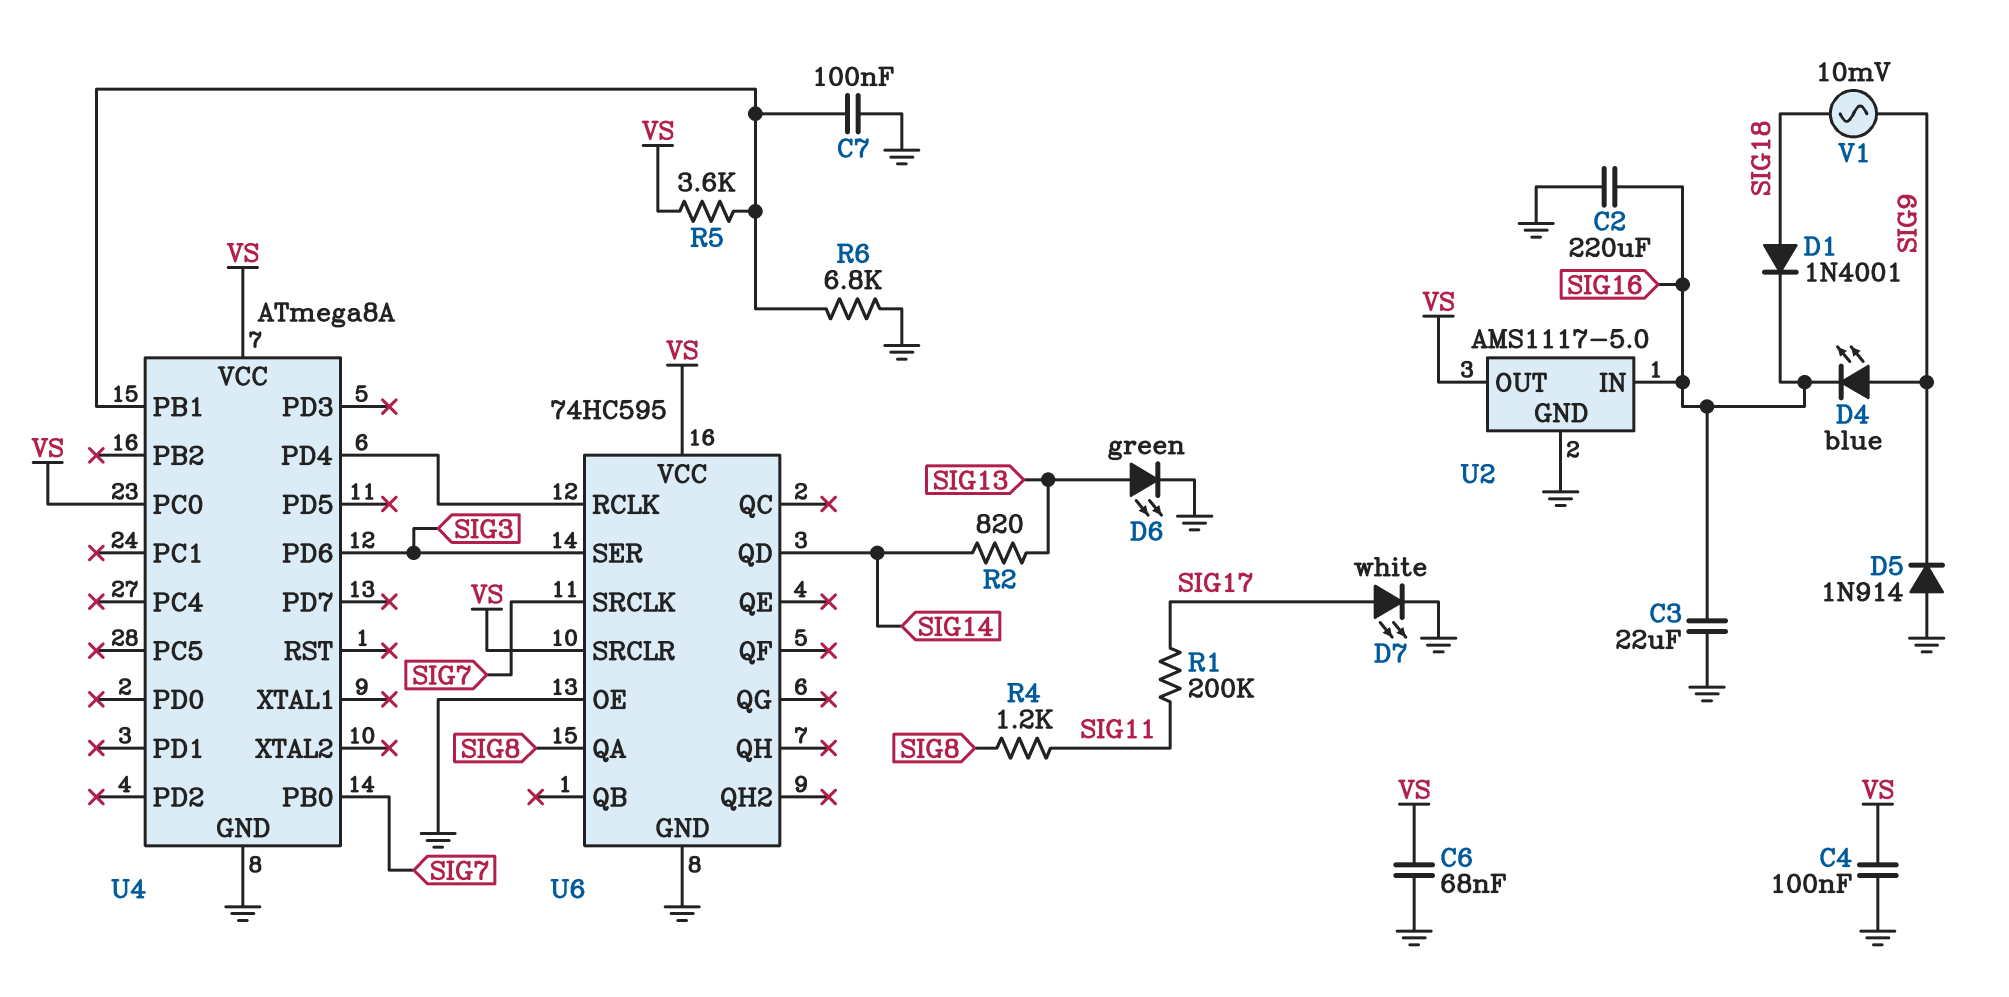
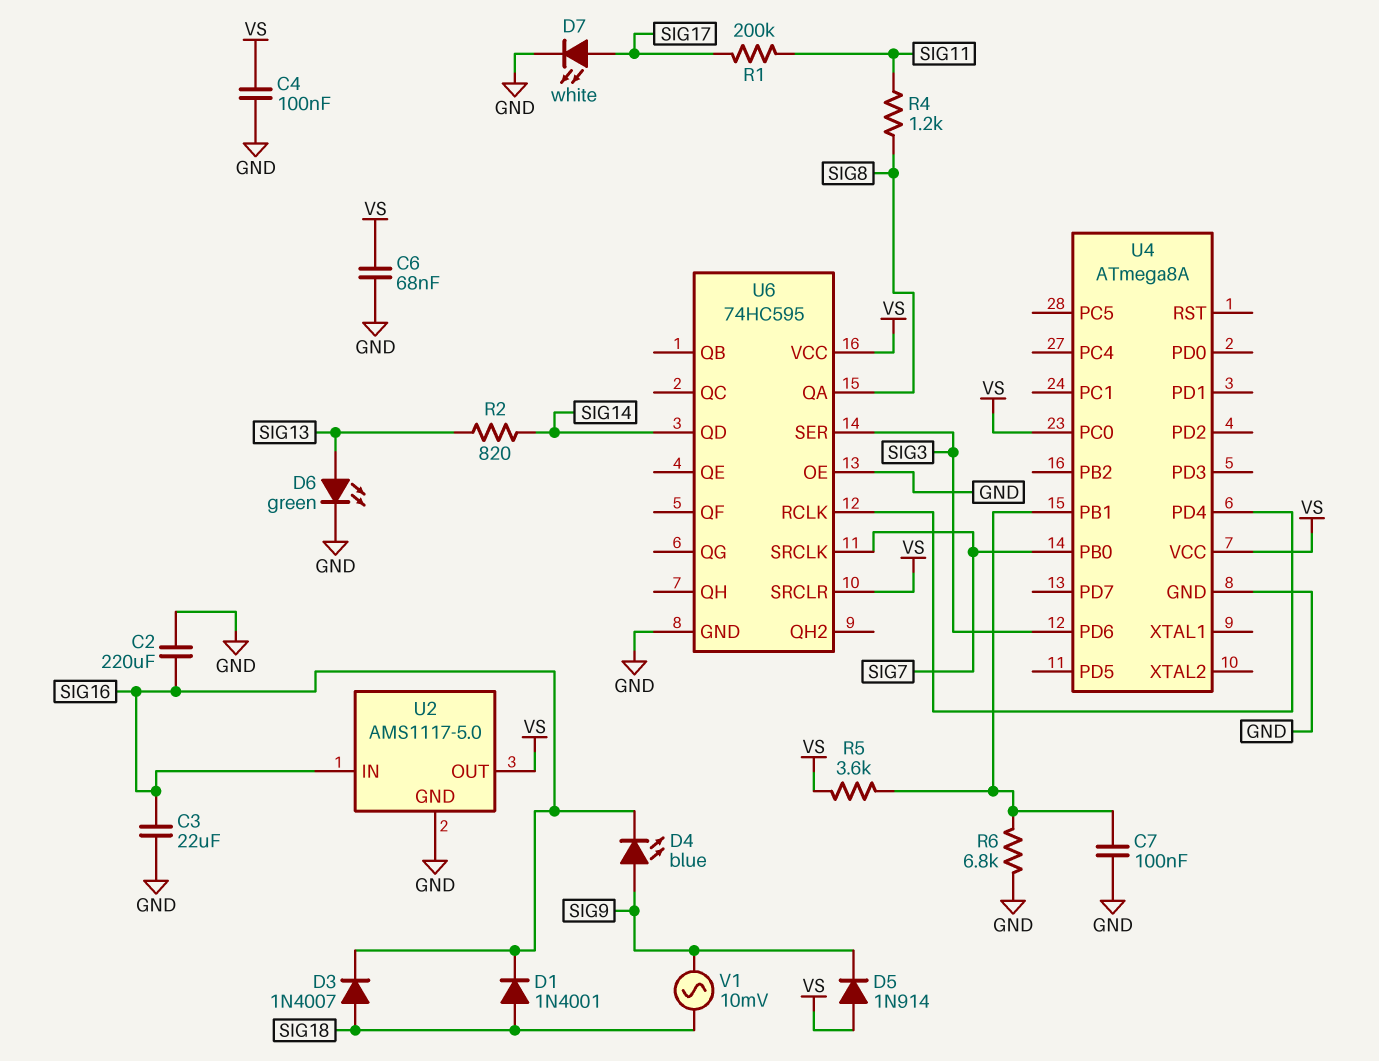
D3: none -> diode 1N4007 (A SIG18, K SIG16)
D5: diode 1N914 (A GND, K SIG9) -> diode 1N914 (A VS, K SIG9)

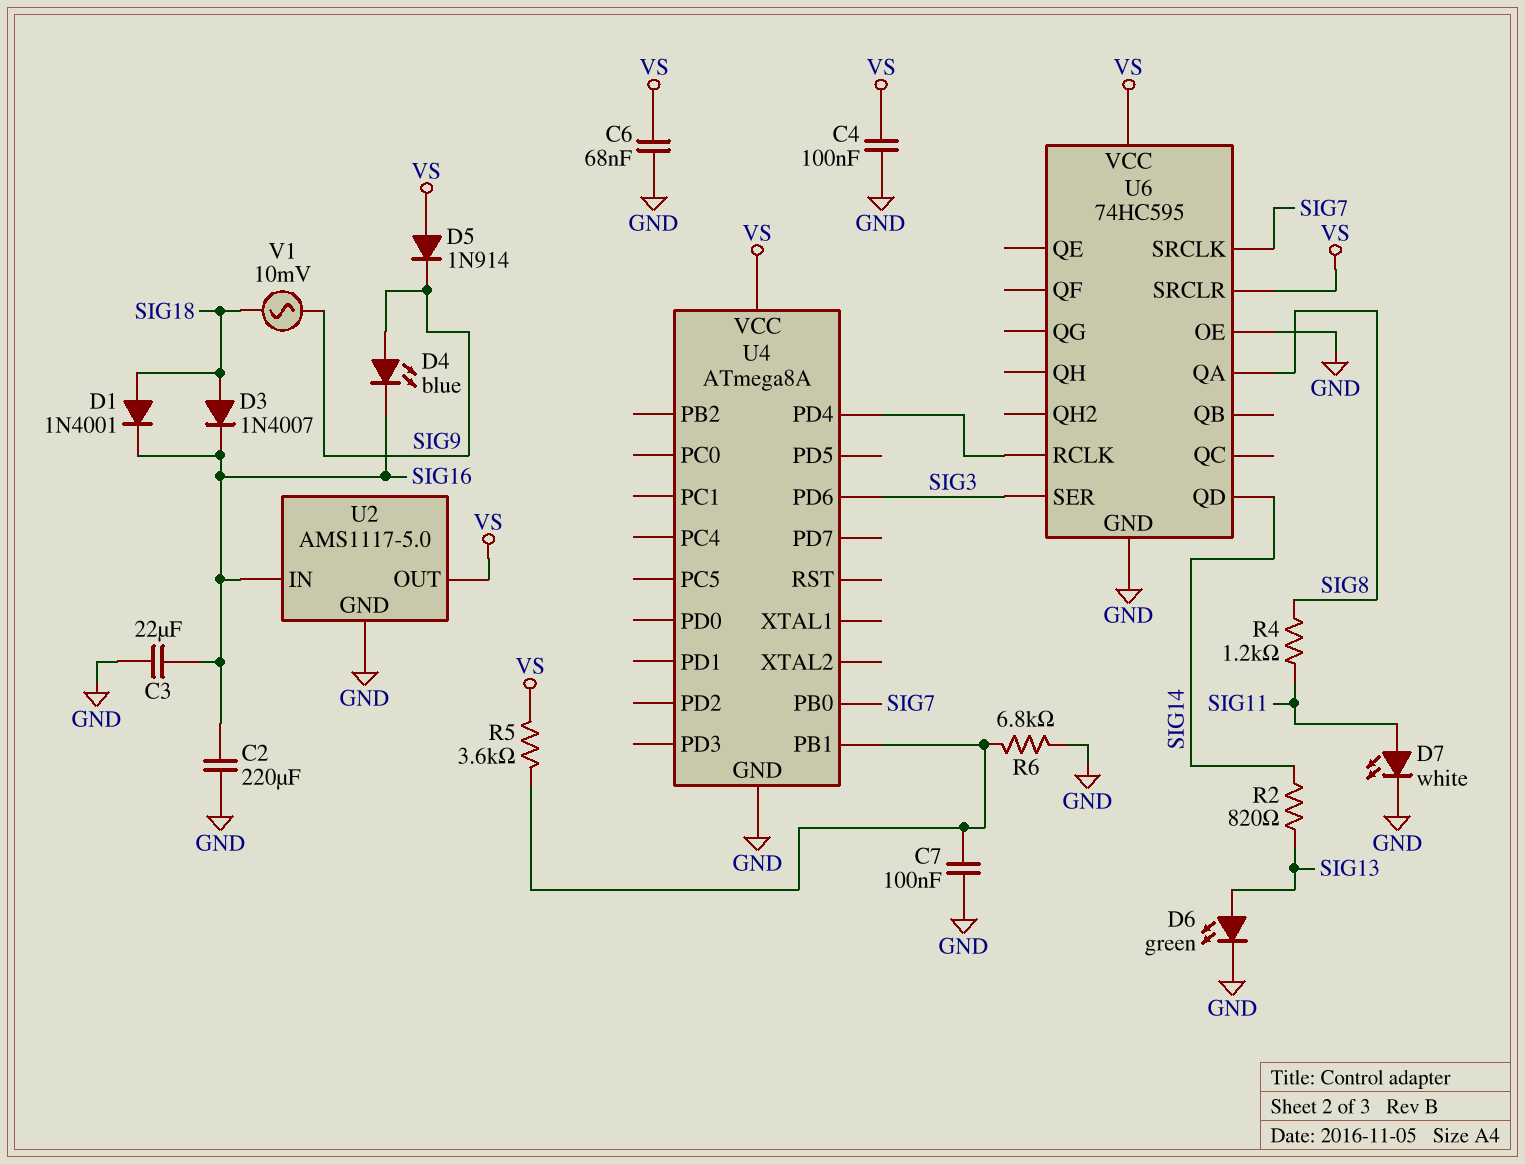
D7: LED white (A SIG17, K GND) -> LED white (A SIG11, K GND)
R1: 200k (SIG11, SIG17) -> none
U4 pin PC0: VS -> none

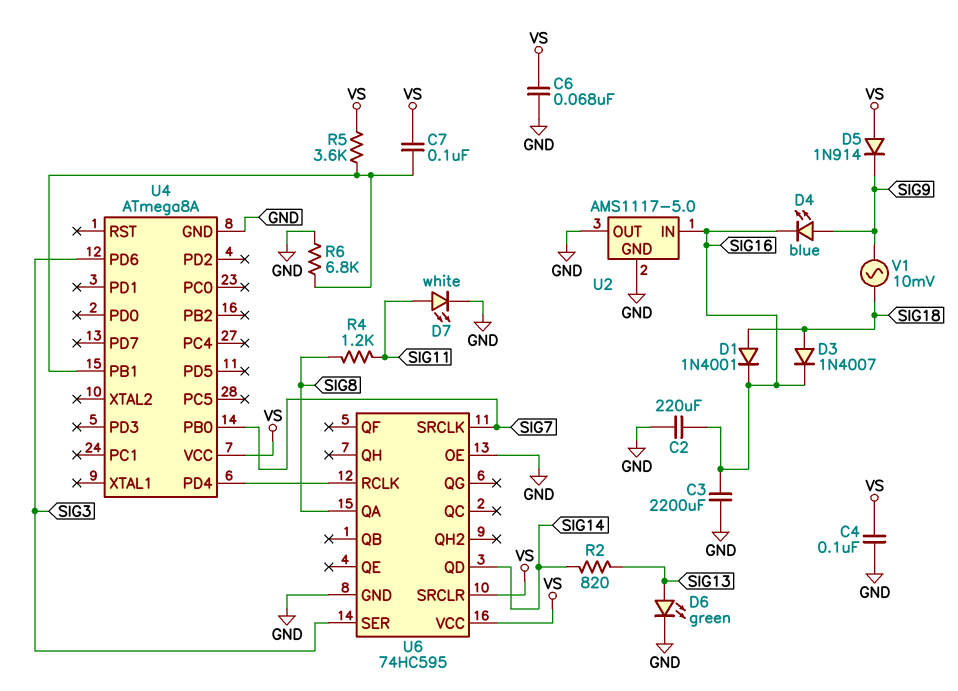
C3: 22uF (GND, SIG16) -> 2200uF (GND, SIG16)
C7: 100nF (GND, U4/PB1) -> 100nF (U4/PB1, VS)
U2 pin OUT: VS -> GND

